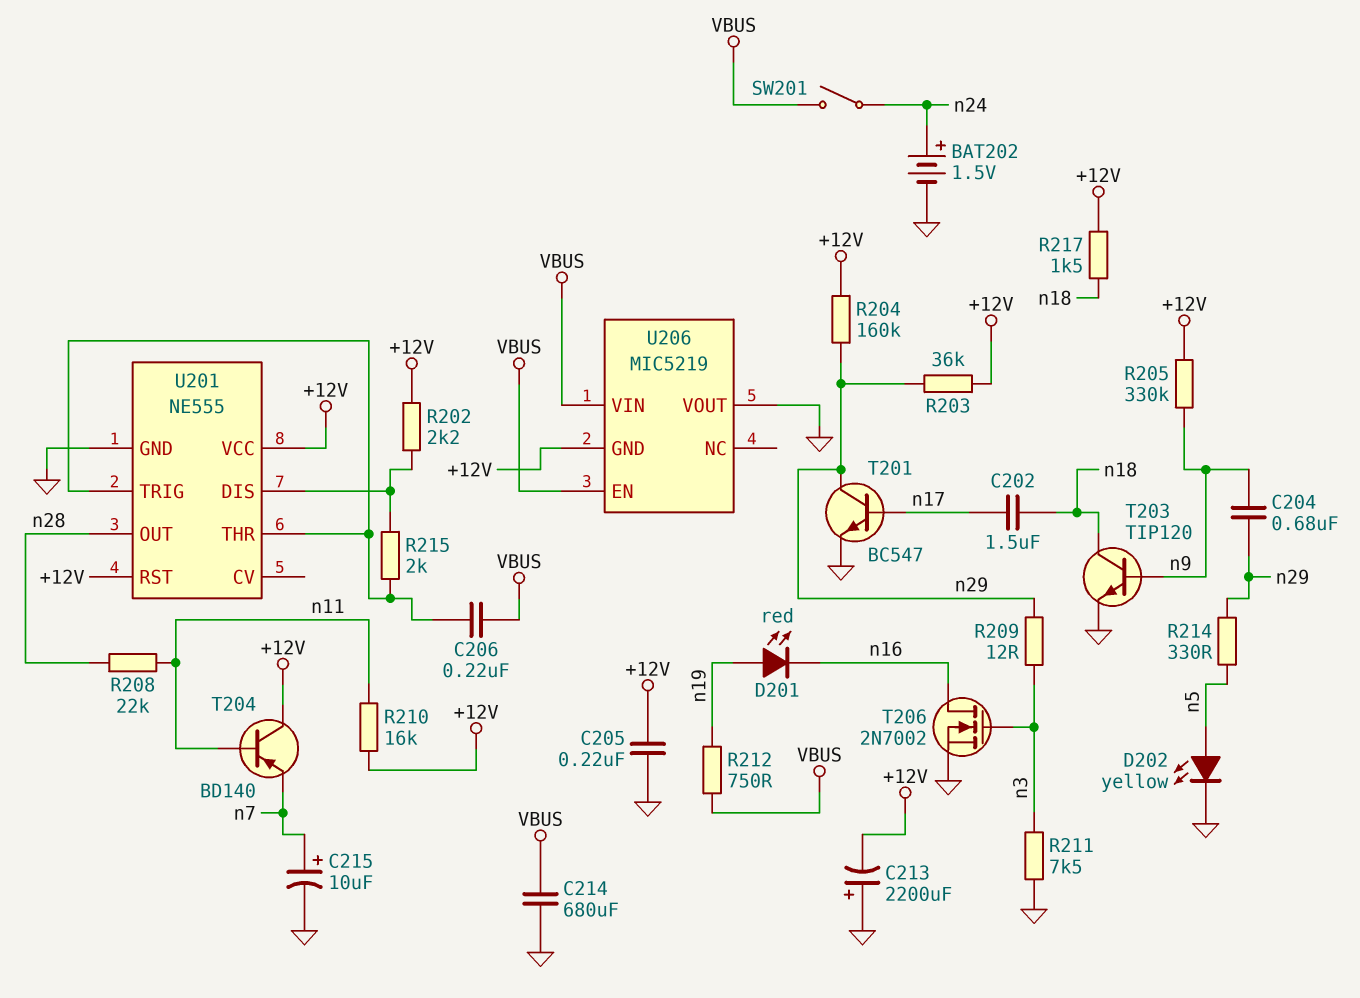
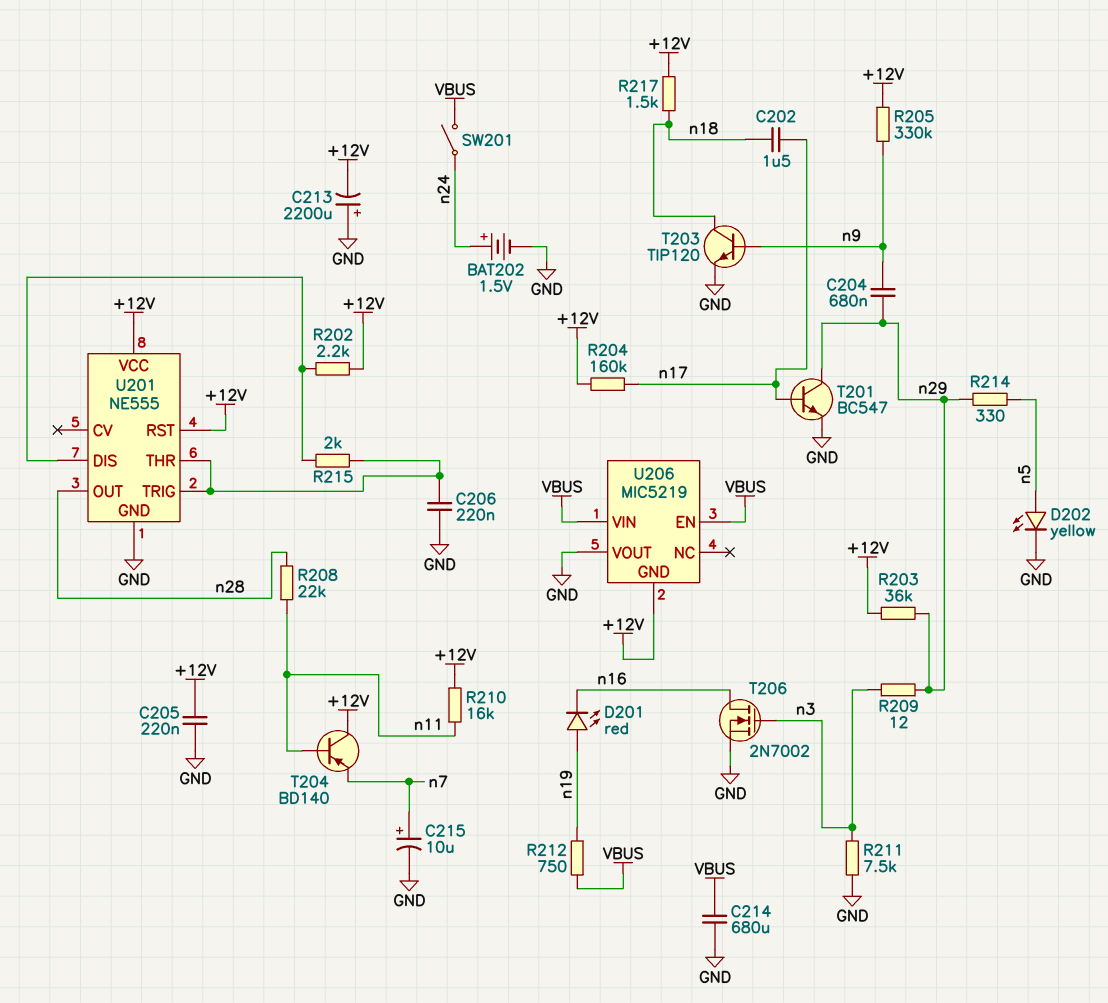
C206: 220nF (U201/THR, VBUS) -> 220nF (GND, U201/THR)
R204: 160k (+12V, n29) -> 160k (+12V, n17)

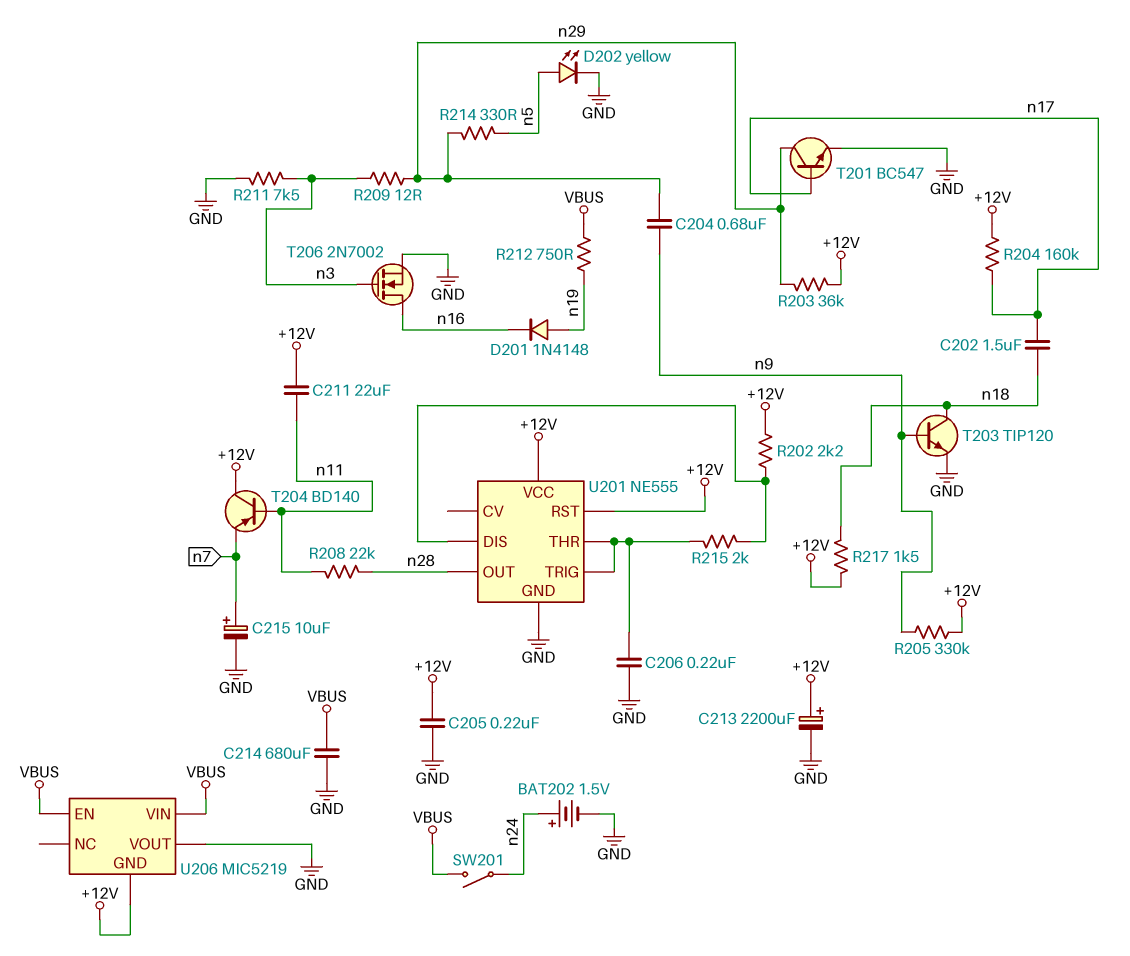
C211: none -> 22uF (+12V, n11)
C213: 2200uF (plus GND, minus +12V) -> 2200uF (plus +12V, minus GND)
D201: LED red (A n19, K n16) -> diode 1N4148 (A n19, K n16)
R210: 16k (+12V, n11) -> none

